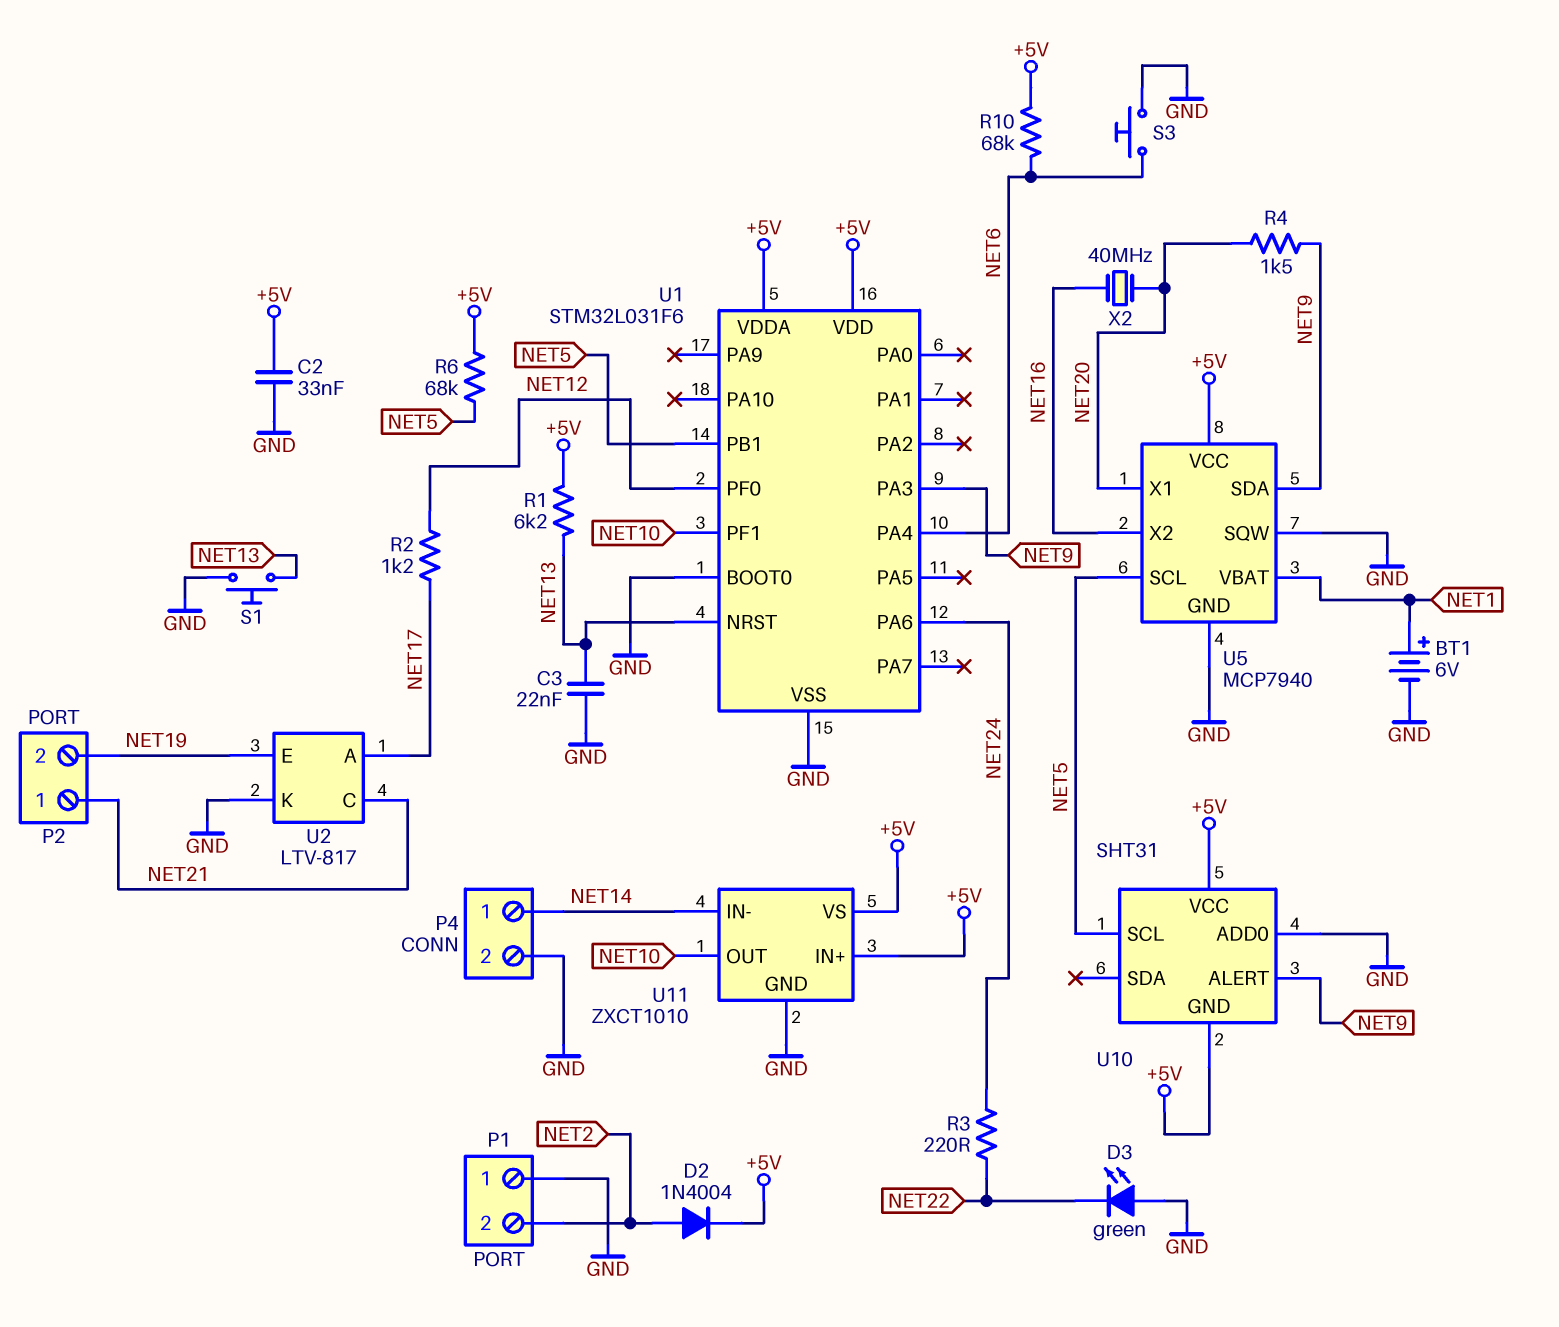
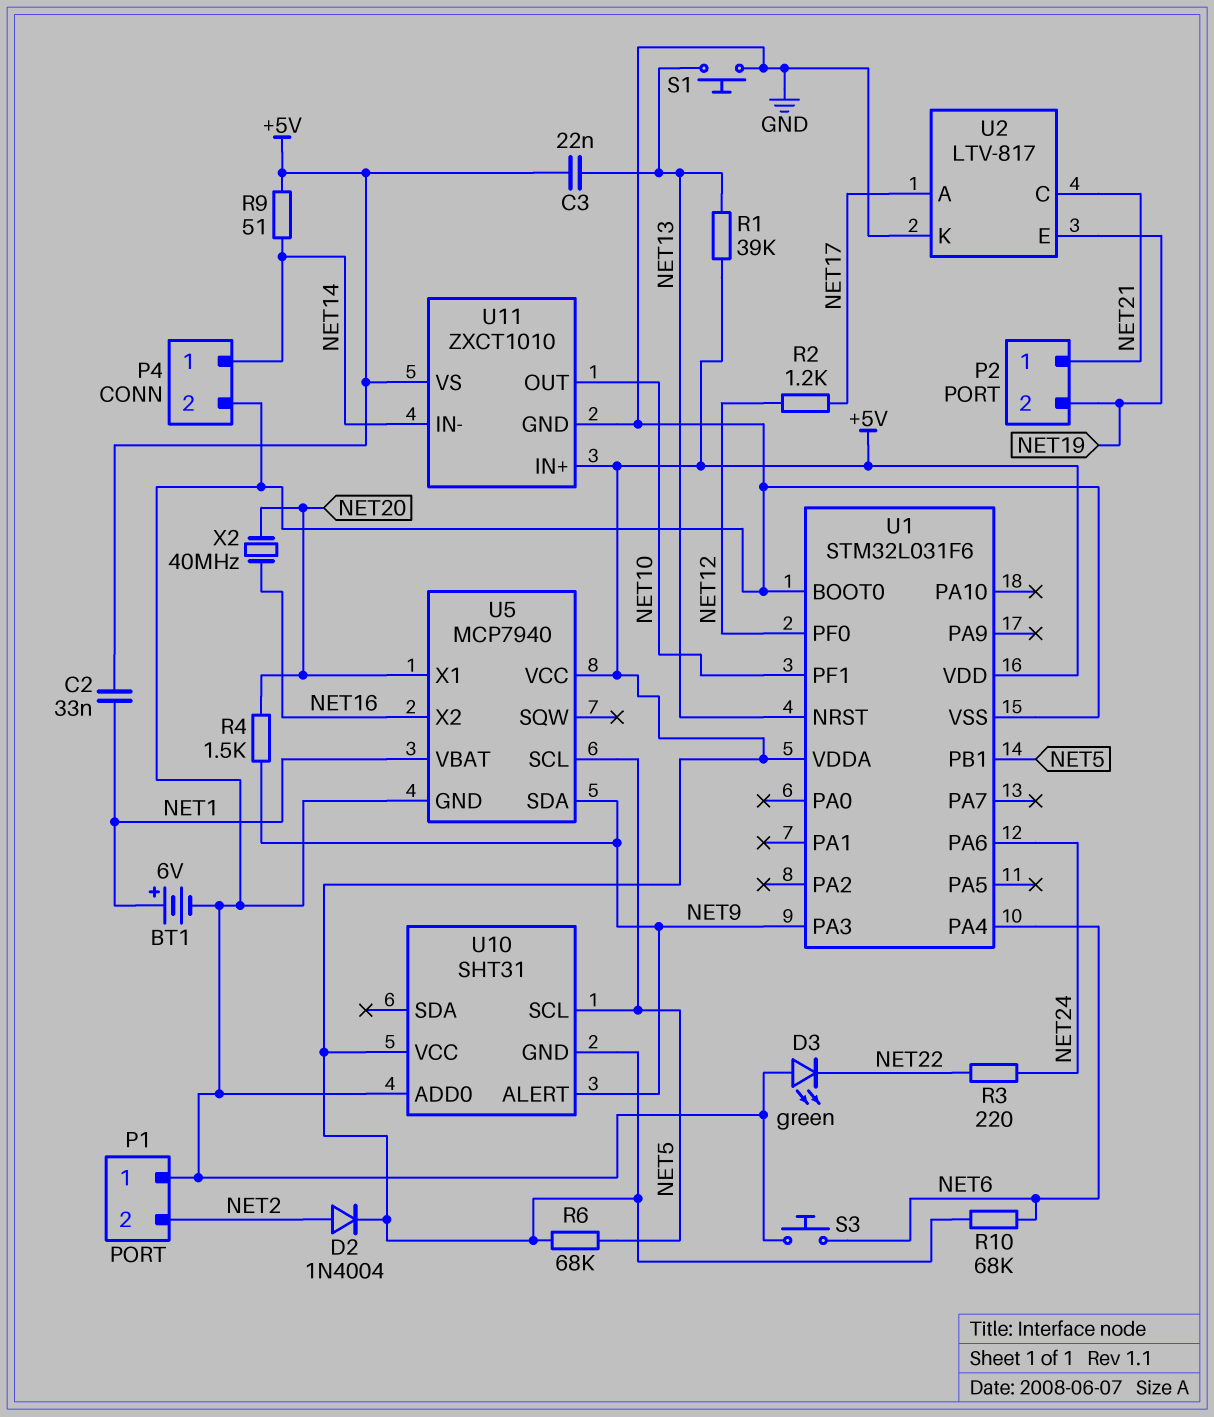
C2: 33nF (+5V, GND) -> 33nF (+5V, NET1)
C3: 22nF (GND, NET13) -> 22nF (+5V, NET13)
R1: 6.2k (+5V, NET13) -> 39k (+5V, NET13)
R9: none -> 51 (+5V, NET14)
U5 pin SQW: GND -> none

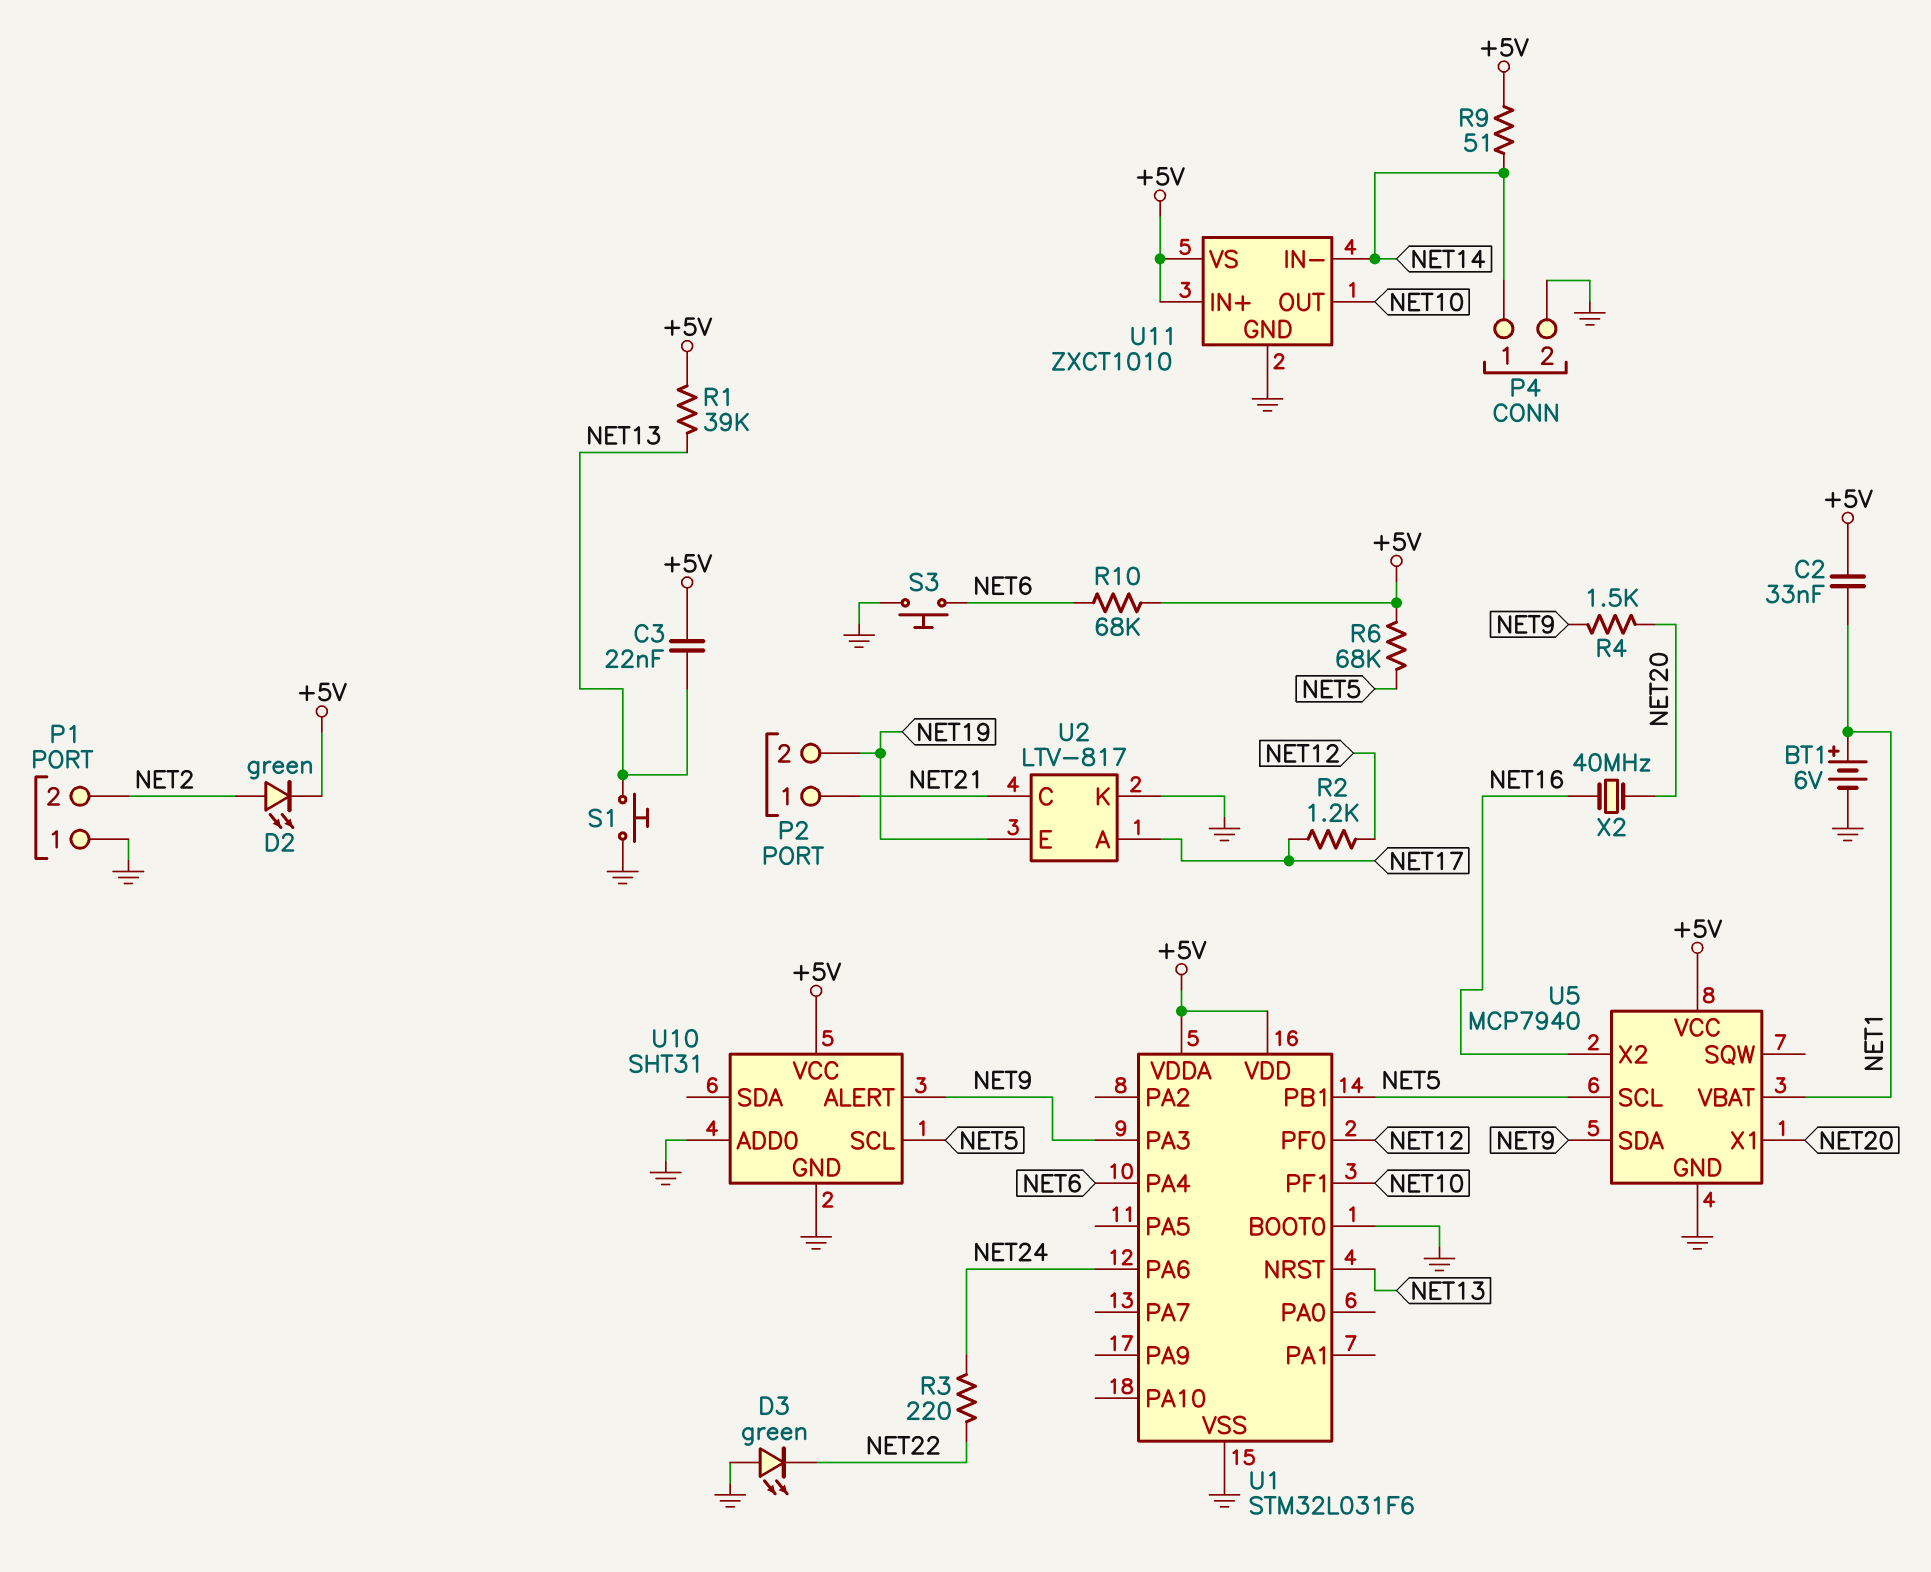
D2: diode 1N4004 (A NET2, K +5V) -> LED green (A NET2, K +5V)
U10 pin GND: +5V -> GND

